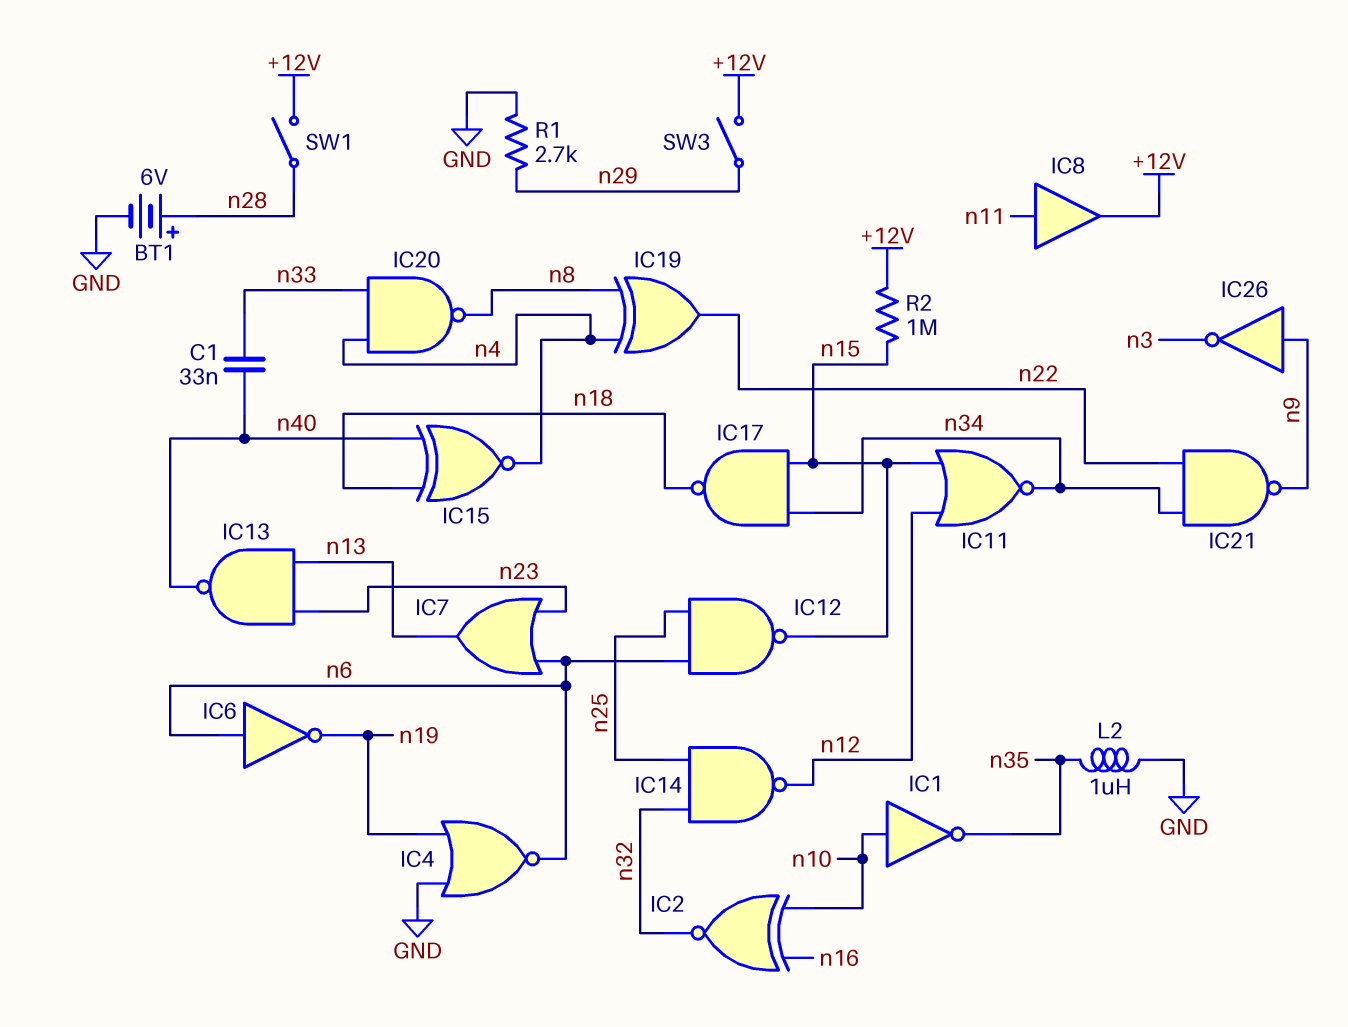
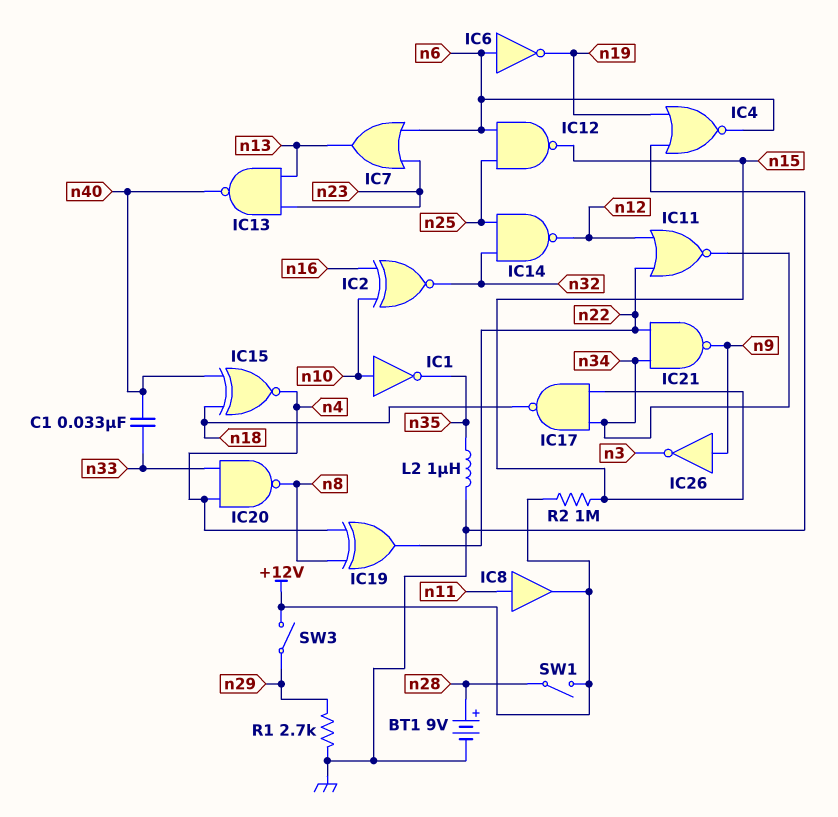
BT1: 6V (plus n28, minus GND) -> 9V (plus n28, minus GND)
IC11: NOR (in n12, in n15, out n34) -> NOR (in n12, in n22, out n34)

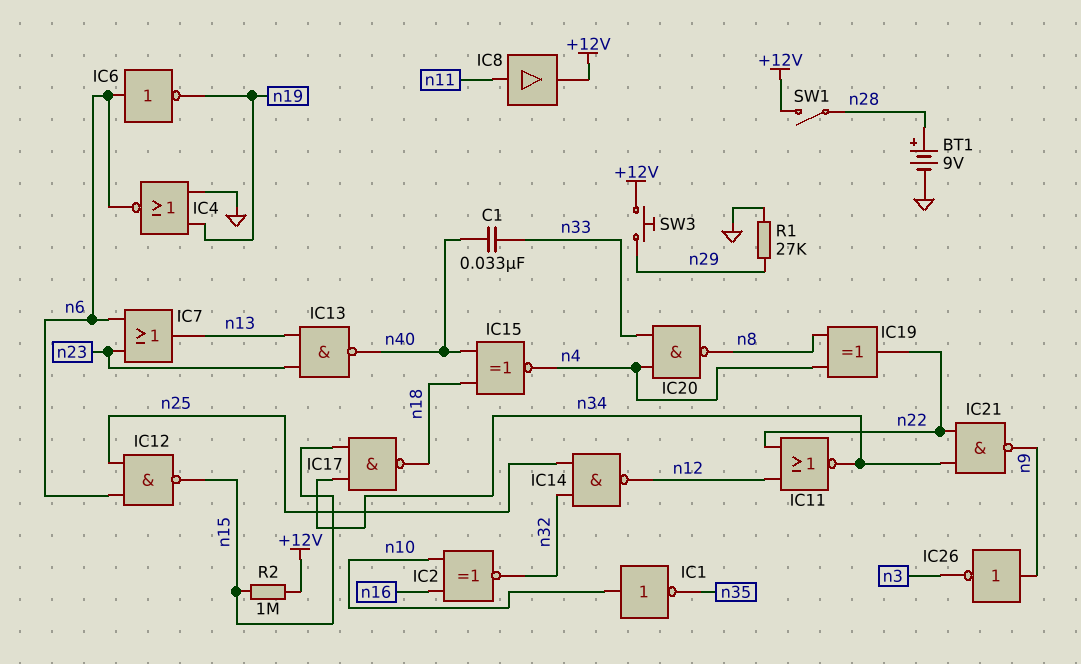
L2: 1uH (GND, n35) -> none
R1: 2.7k (GND, n29) -> 27k (GND, n29)
SW3: switch (+12V, n29) -> button (+12V, n29)

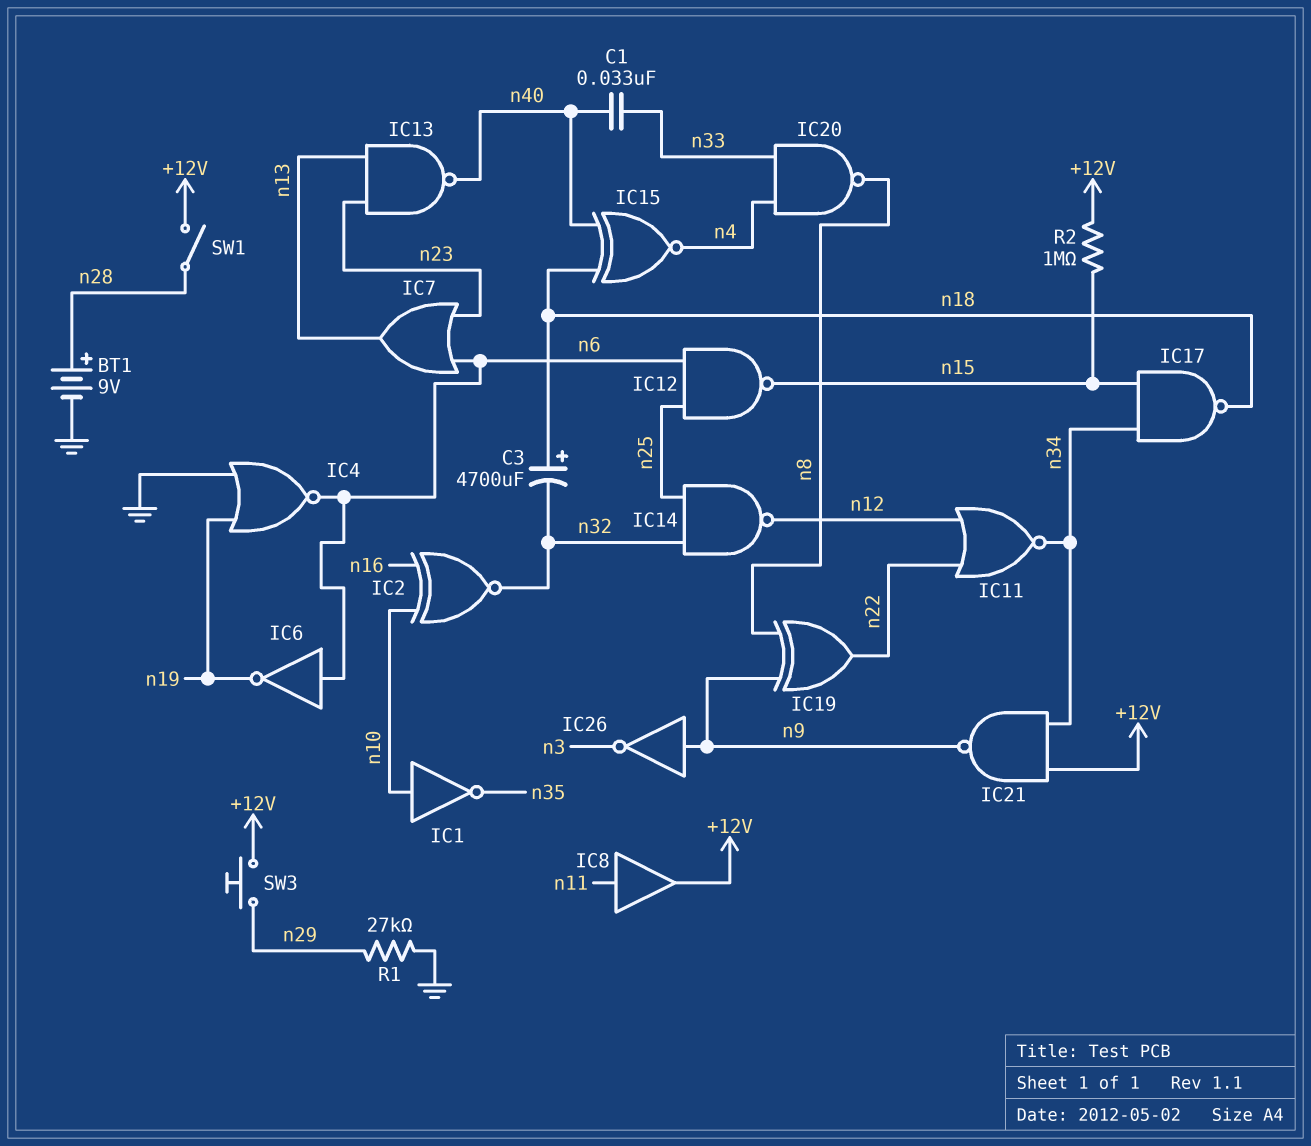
C3: none -> 4700uF (plus n18, minus n32)
IC19: XOR (in n4, in n8, out n22) -> XOR (in n8, in n9, out n22)
IC21: NAND (in n22, in n34, out n9) -> NAND (in +12V, in n34, out n9)

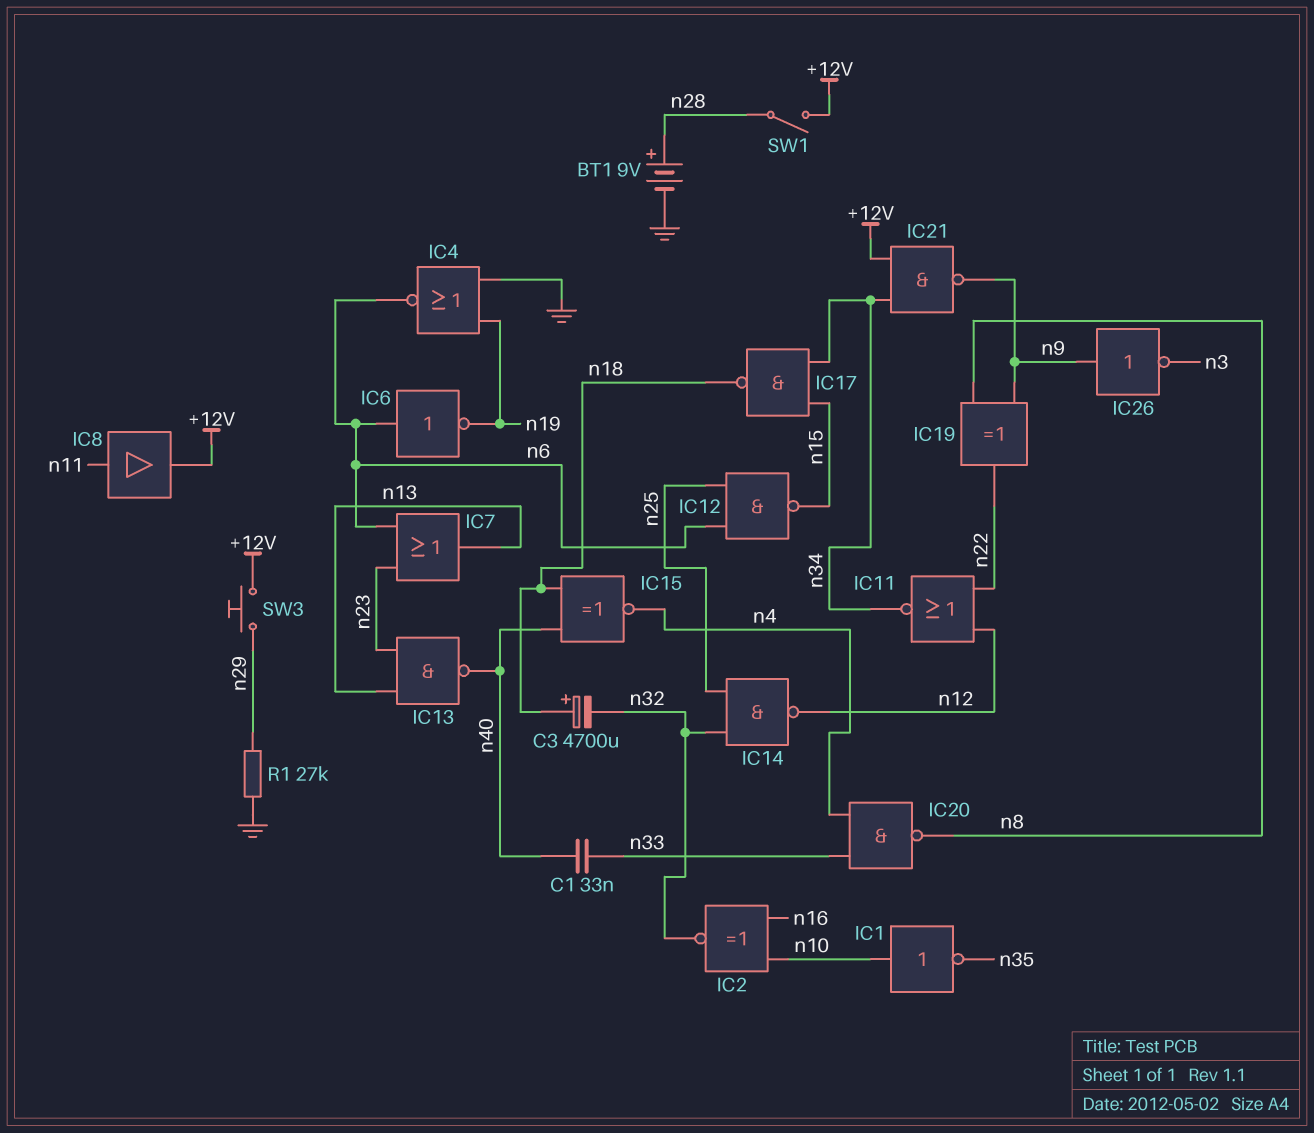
R2: 1M (+12V, n15) -> none

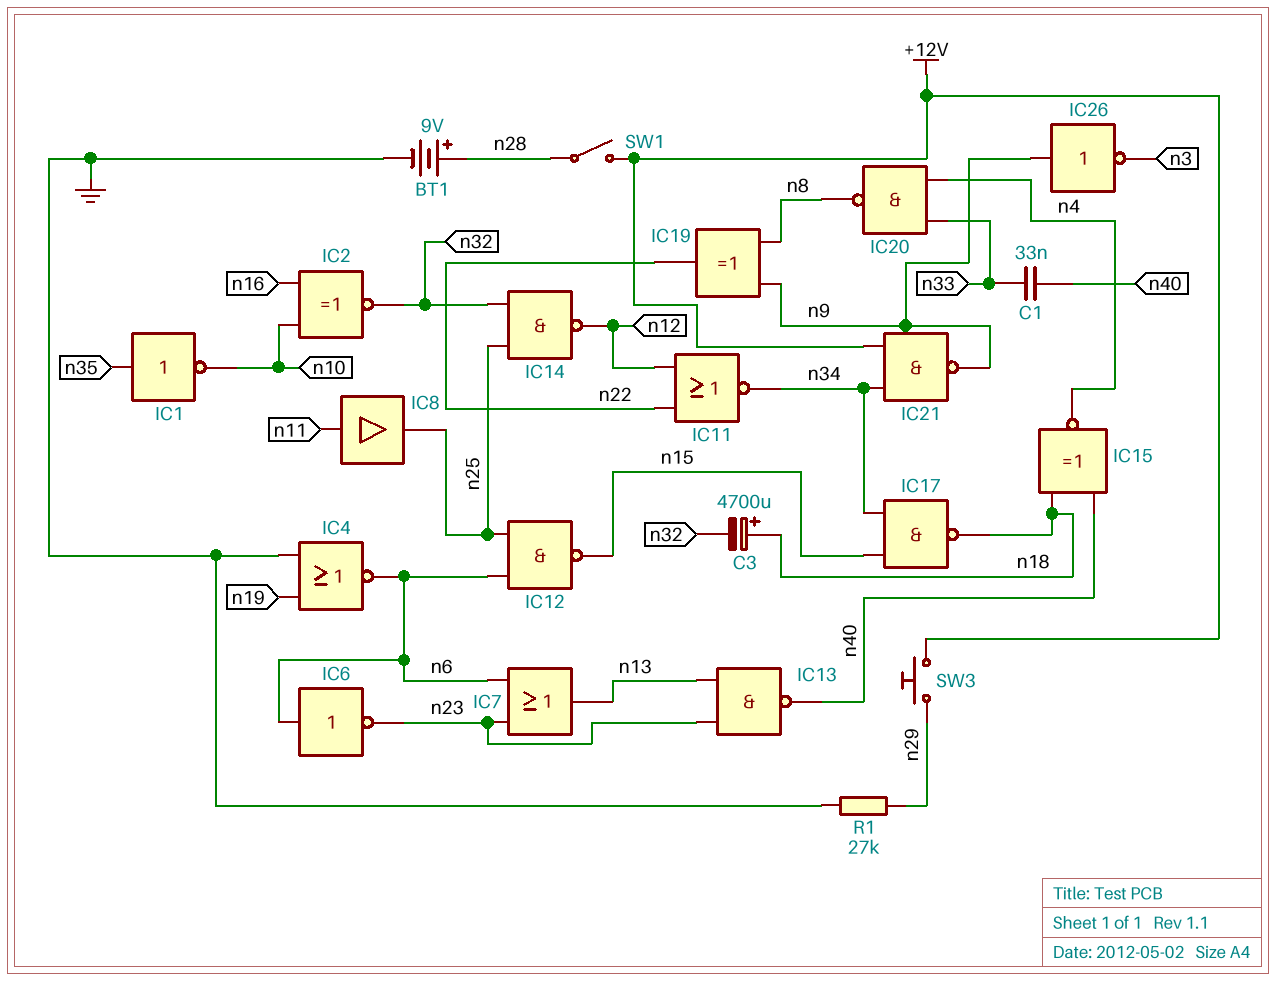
IC1: NOT (in n10, out n35) -> NOT (in n35, out n10)
IC6: NOT (in n6, out n19) -> NOT (in n6, out n23)
IC8: buffer (in n11, out +12V) -> buffer (in n11, out n25)

